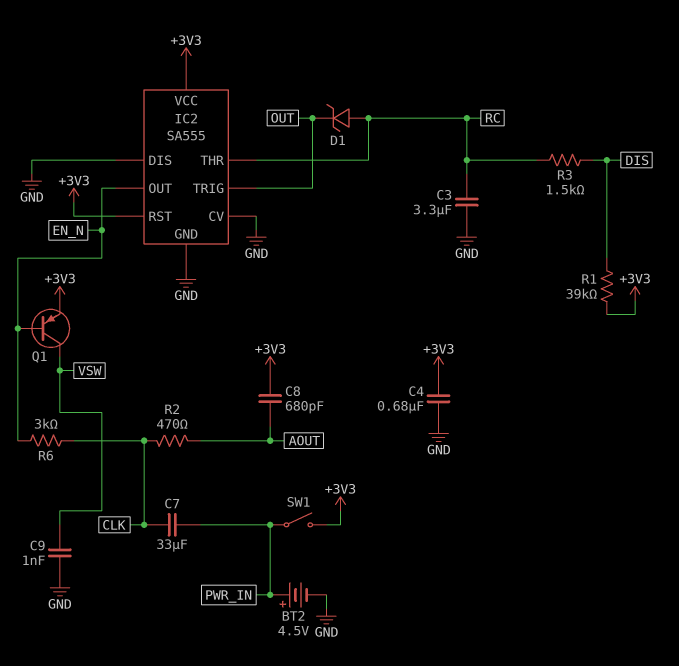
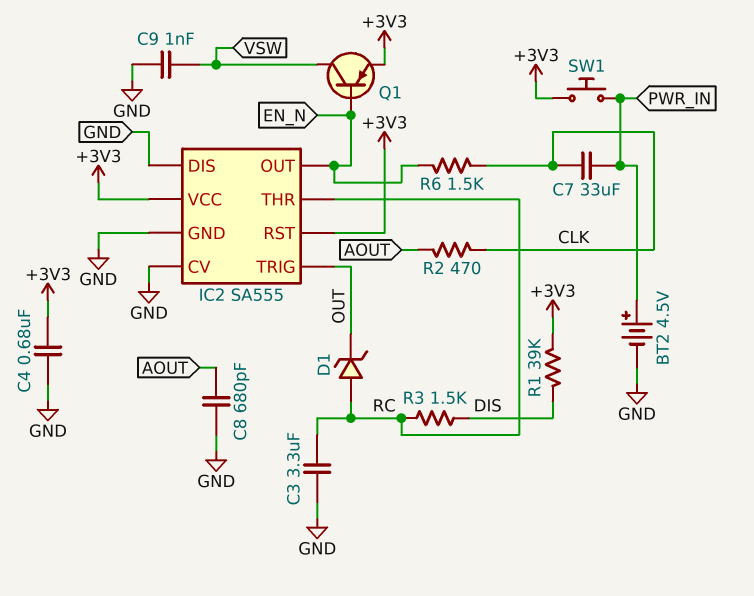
C8: 680pF (+3V3, AOUT) -> 680pF (AOUT, GND)
R6: 3k (CLK, EN_N) -> 1.5k (CLK, EN_N)
SW1: switch (+3V3, PWR_IN) -> button (+3V3, PWR_IN)

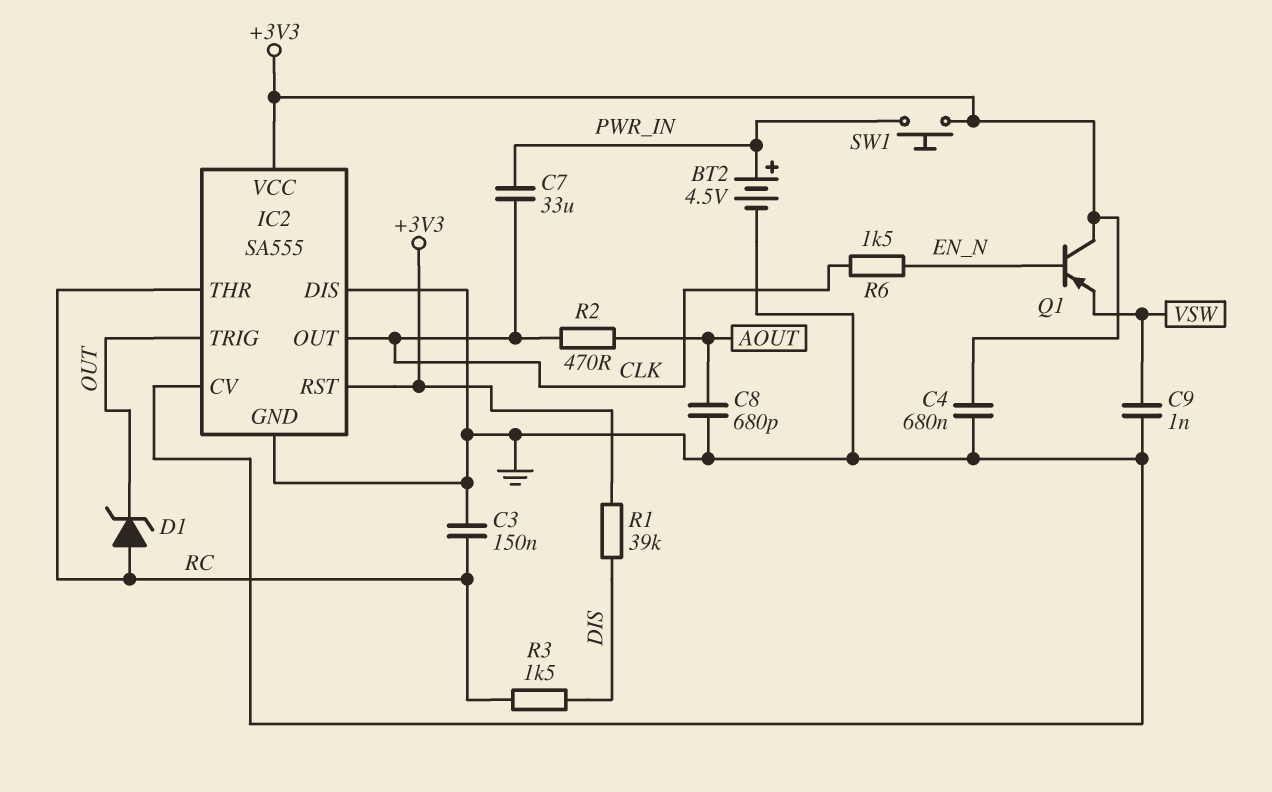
C3: 3.3uF (GND, RC) -> 150nF (GND, RC)
IC2 pin OUT: EN_N -> CLK
Q1: PNP (B EN_N, C VSW, E +3V3) -> PNP (B EN_N, C +3V3, E VSW)

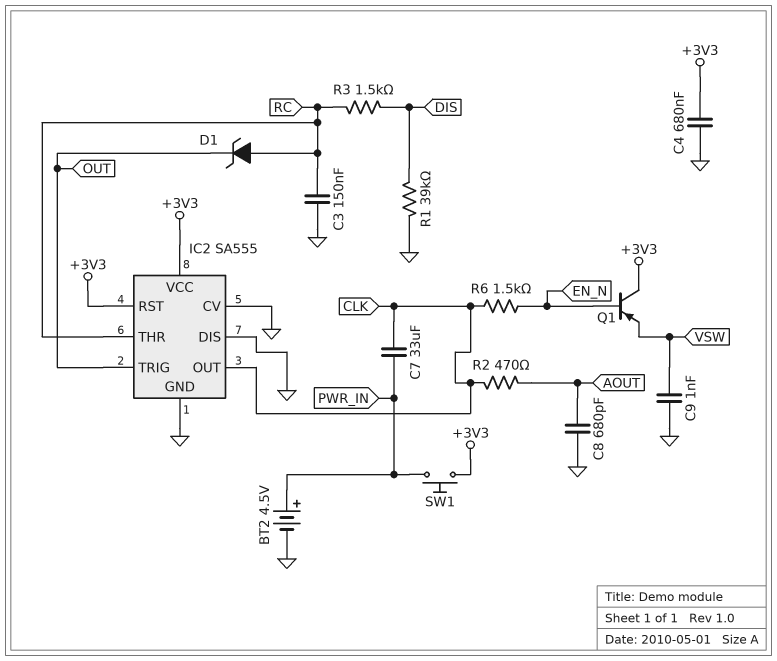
R1: 39k (+3V3, DIS) -> 39k (DIS, GND)

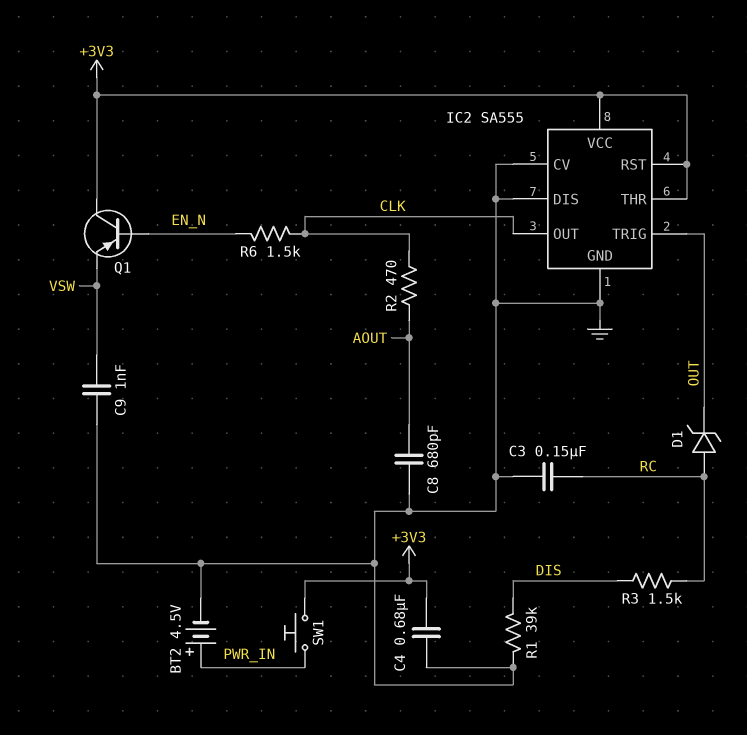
C7: 33uF (CLK, PWR_IN) -> none
IC2 pin THR: RC -> +3V3

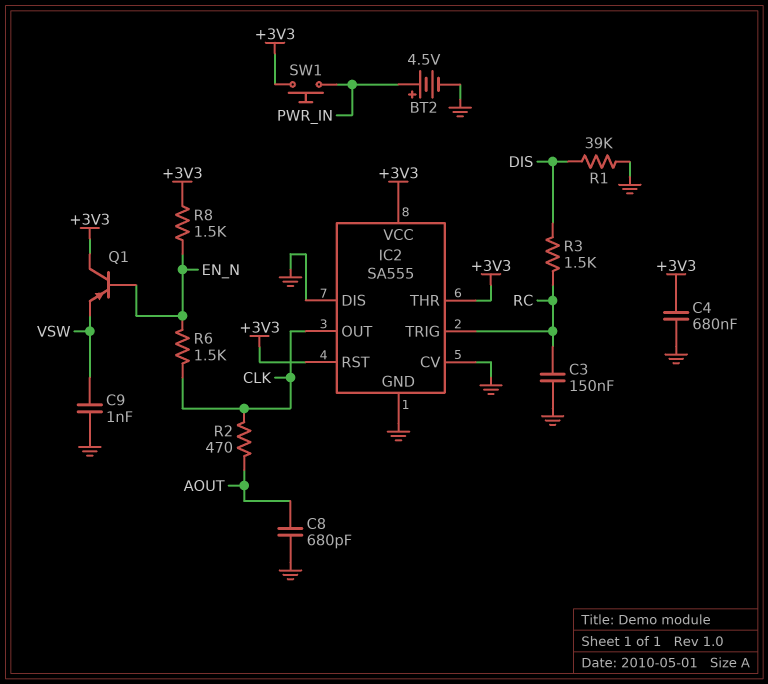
D1: zener (A RC, K OUT) -> none
IC2 pin TRIG: OUT -> RC
R8: none -> 1.5k (+3V3, EN_N)

